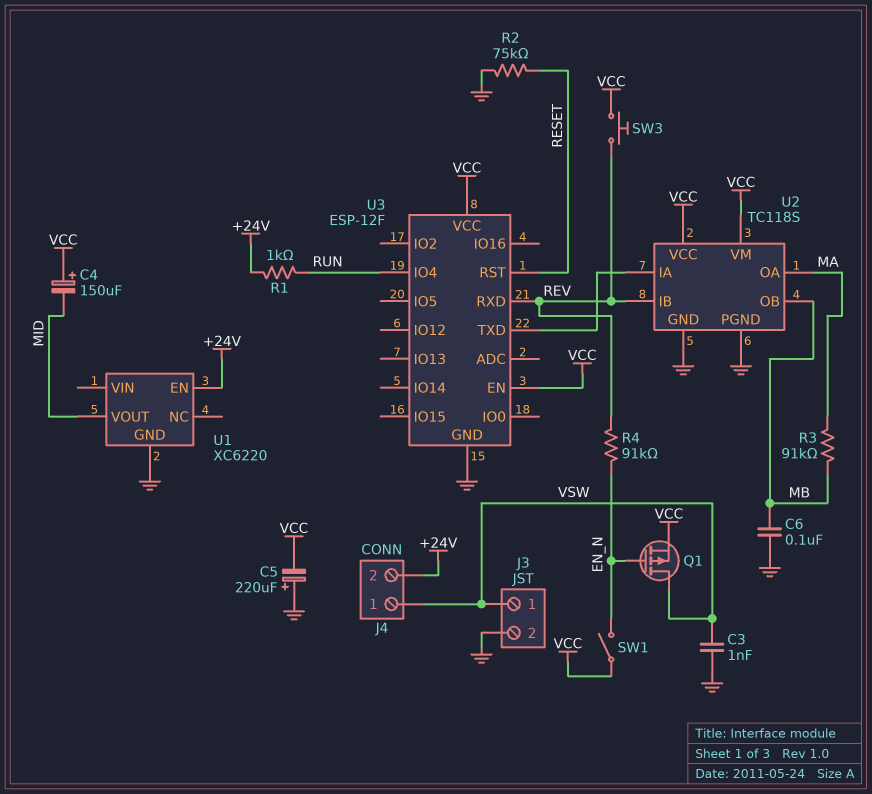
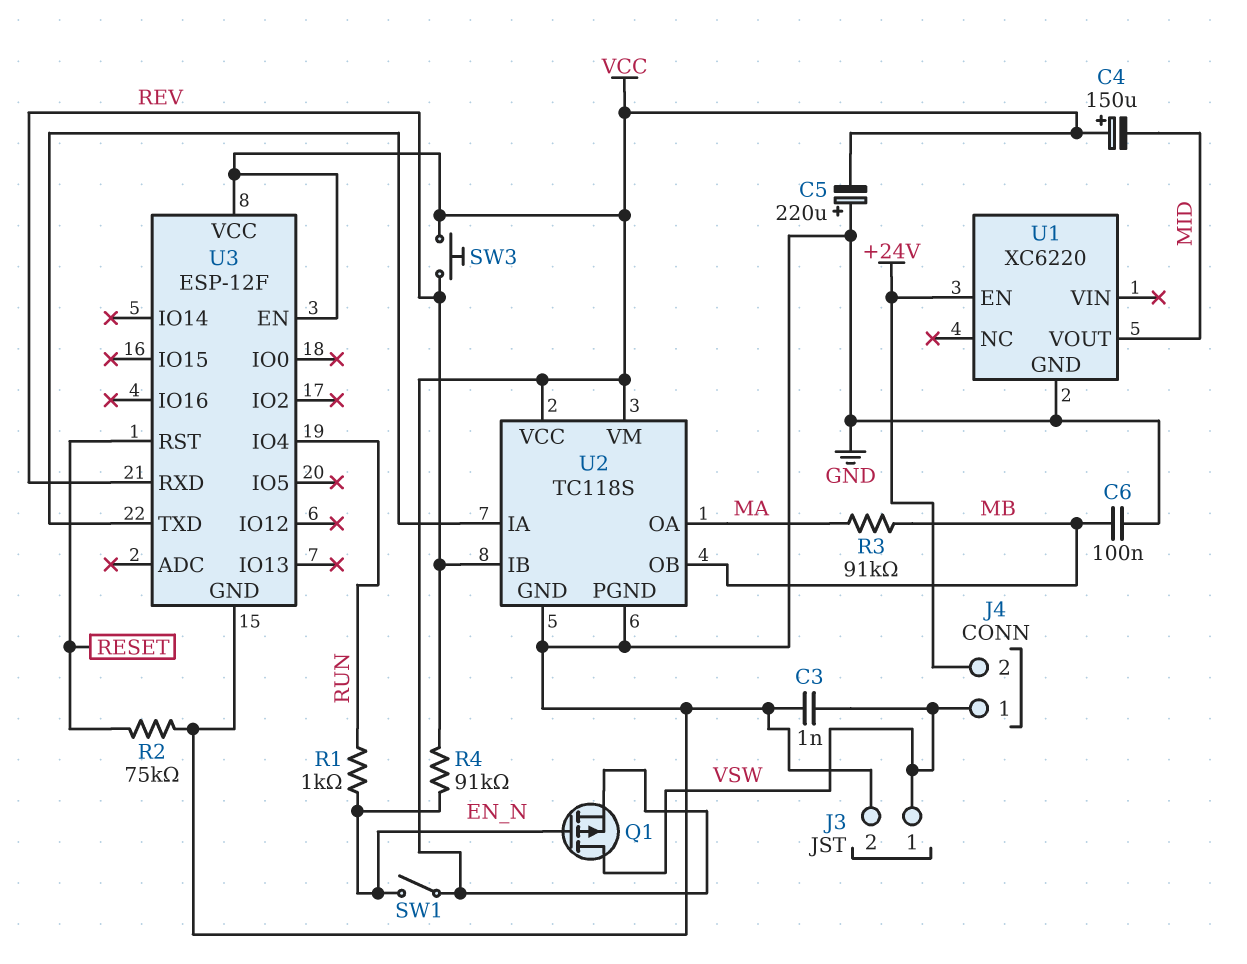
R1: 1k (+24V, RUN) -> 1k (EN_N, RUN)

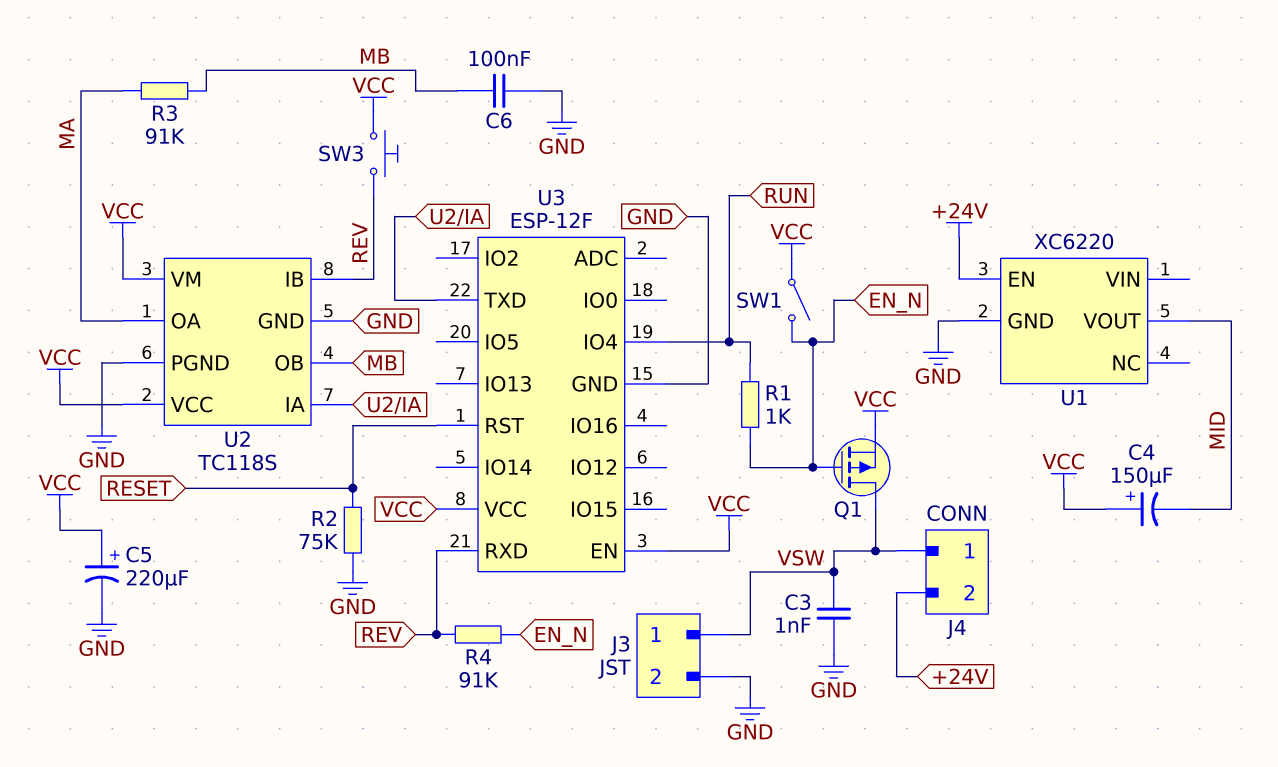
C5: 220uF (plus GND, minus VCC) -> 220uF (plus VCC, minus GND)

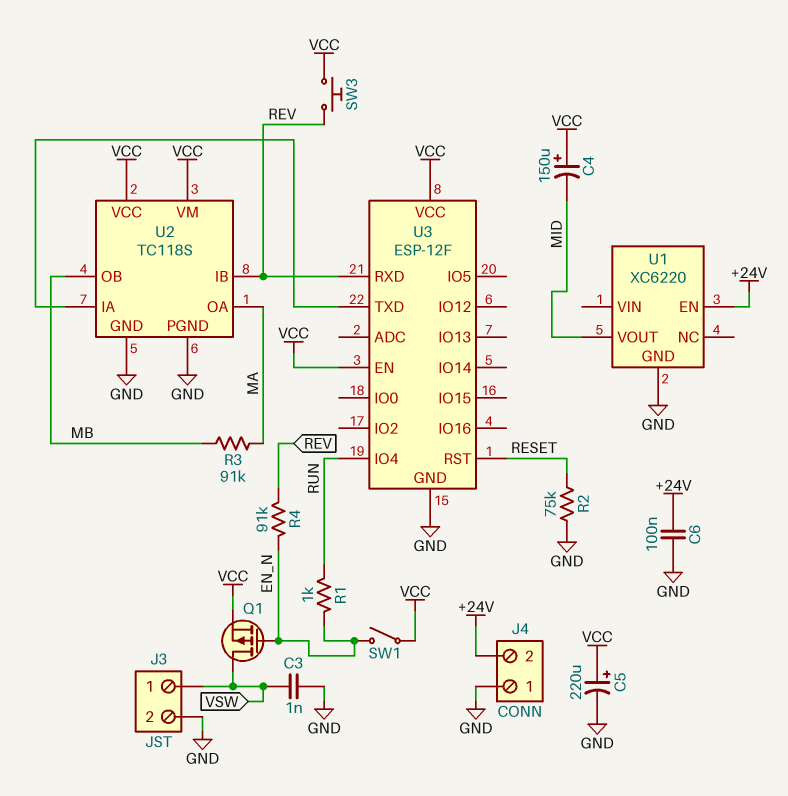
C6: 100nF (GND, MB) -> 100nF (+24V, GND)
J4 pin 1: VSW -> GND

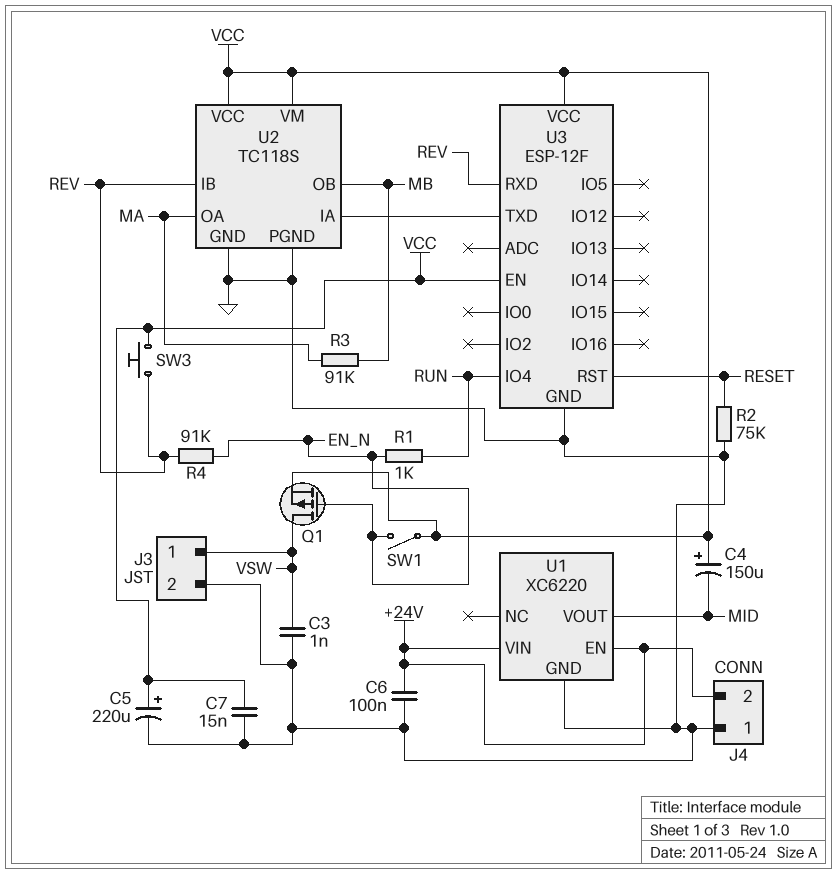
C7: none -> 15nF (GND, VCC)
U1 pin VIN: none -> +24V

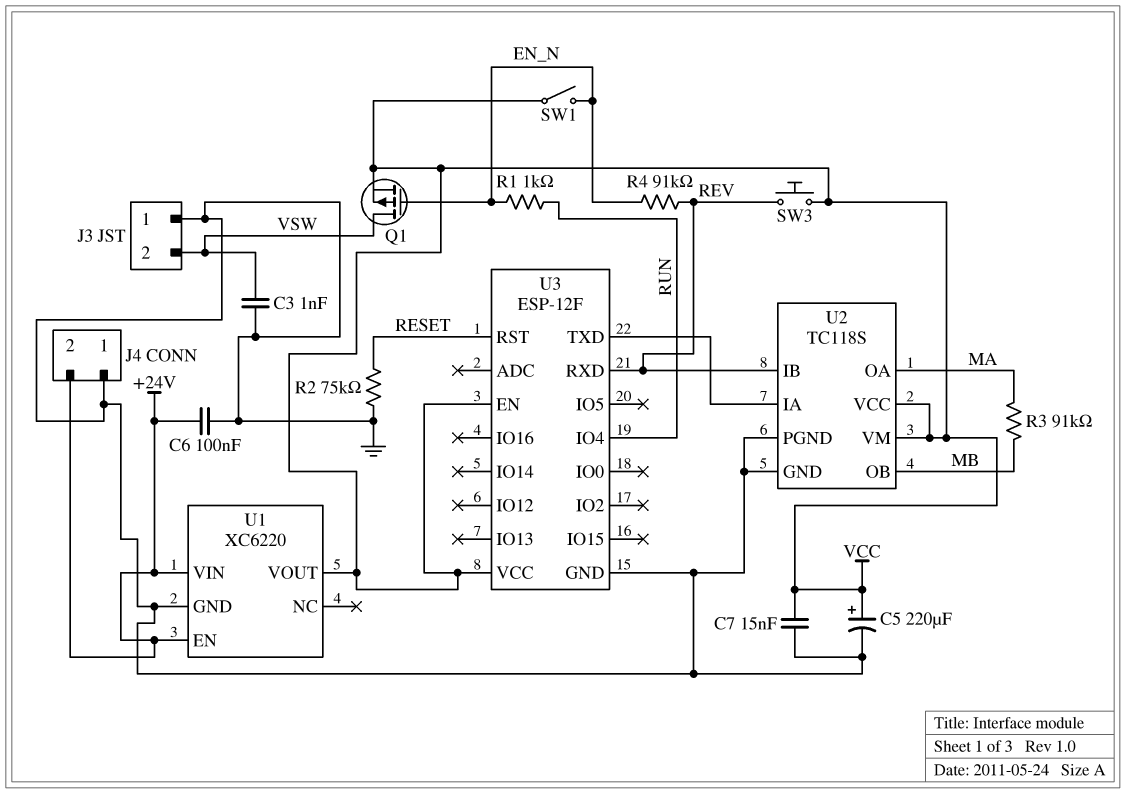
C4: 150uF (plus VCC, minus MID) -> none
J3 pin 1: VSW -> GND
J3 pin 2: GND -> VSW
U1 pin VOUT: MID -> VCC

